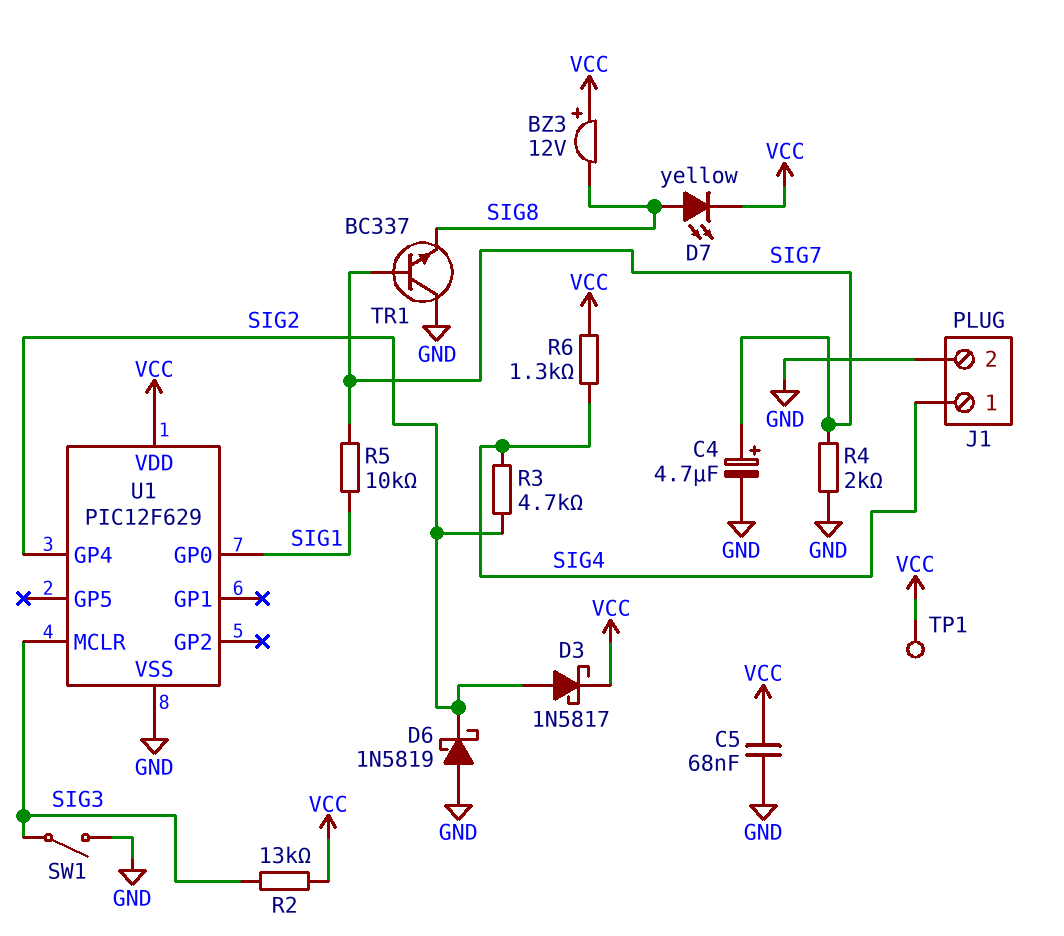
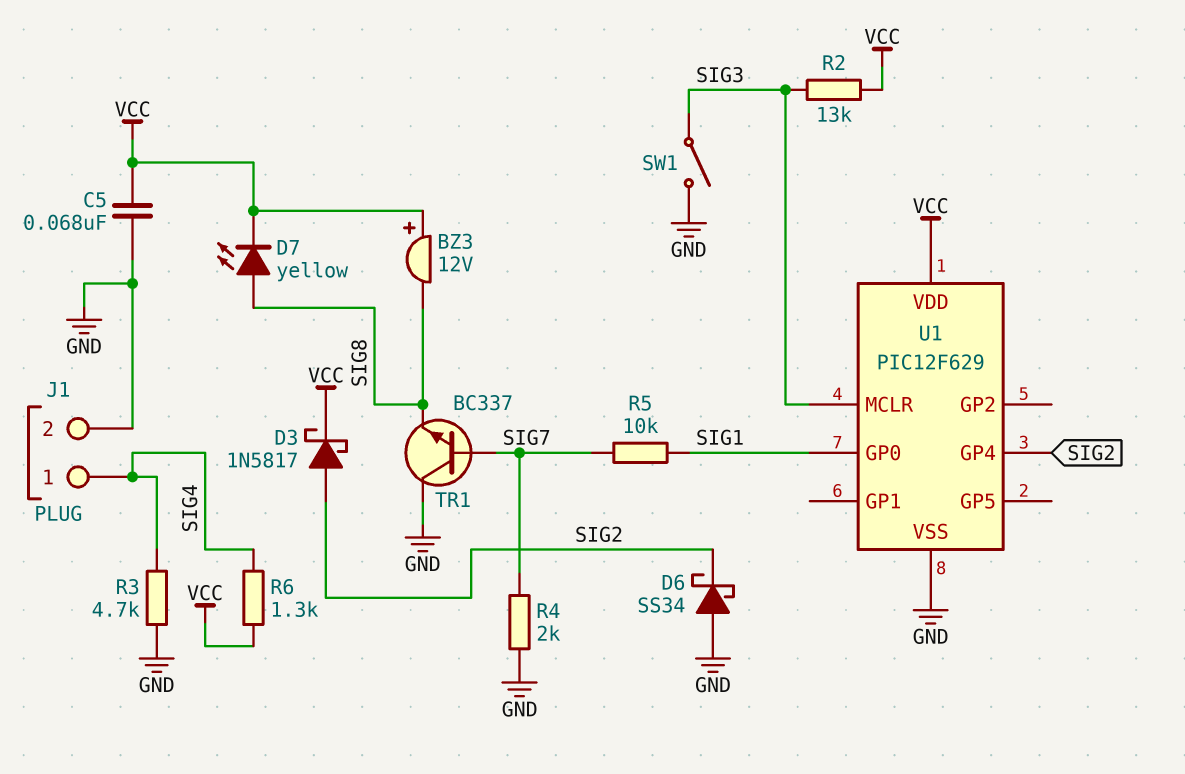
C4: 4.7uF (plus SIG7, minus GND) -> none
D6: schottky 1N5819 (A GND, K SIG2) -> schottky SS34 (A GND, K SIG2)
R3: 4.7k (SIG2, SIG4) -> 4.7k (GND, SIG4)
TP1: test point (VCC) -> none

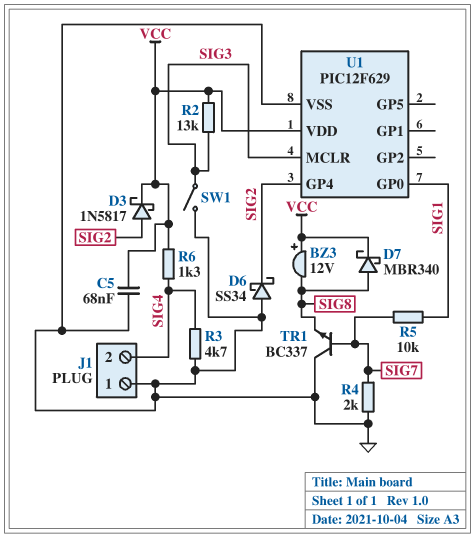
D7: LED yellow (A SIG8, K VCC) -> schottky MBR340 (A SIG8, K VCC)
J1 pin 1: SIG4 -> GND
J1 pin 2: GND -> SIG4

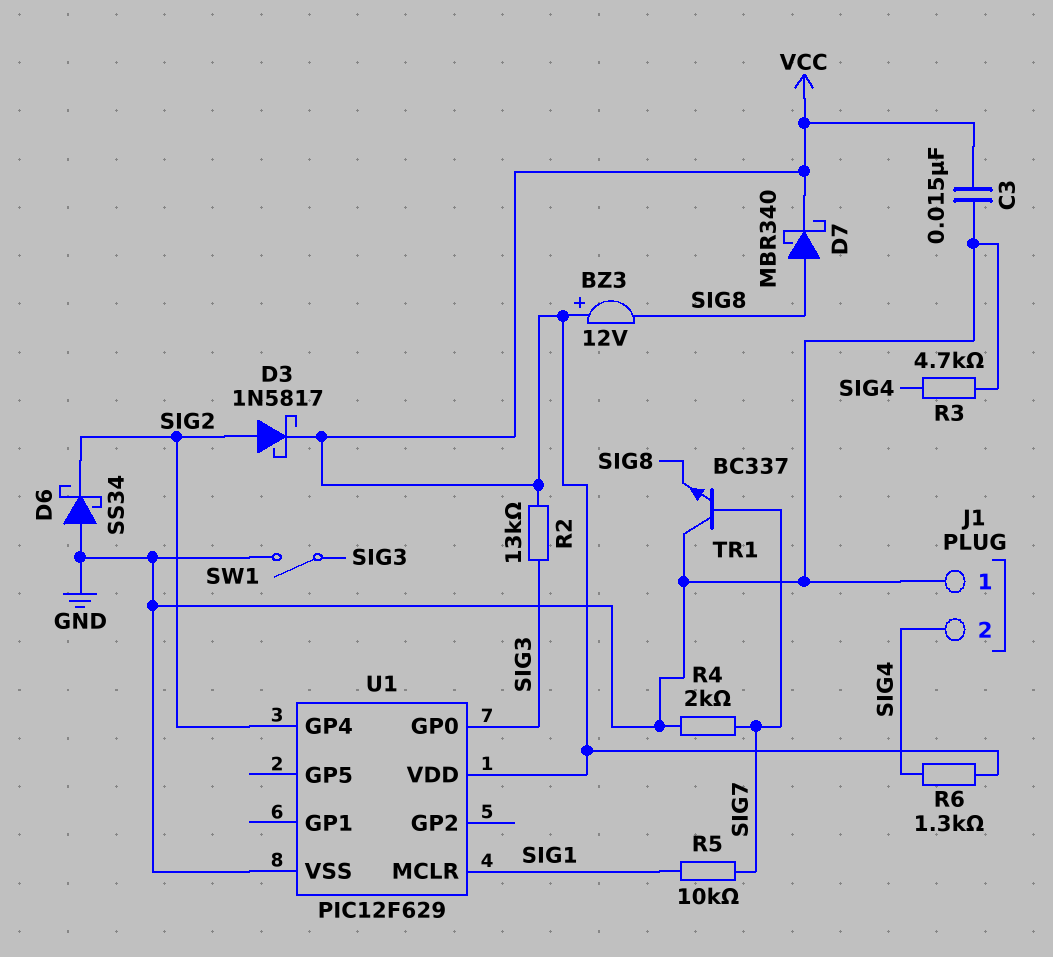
C3: none -> 15nF (GND, VCC)
C5: 68nF (GND, VCC) -> none
U1 pin GP0: SIG1 -> SIG3
U1 pin MCLR: SIG3 -> SIG1

